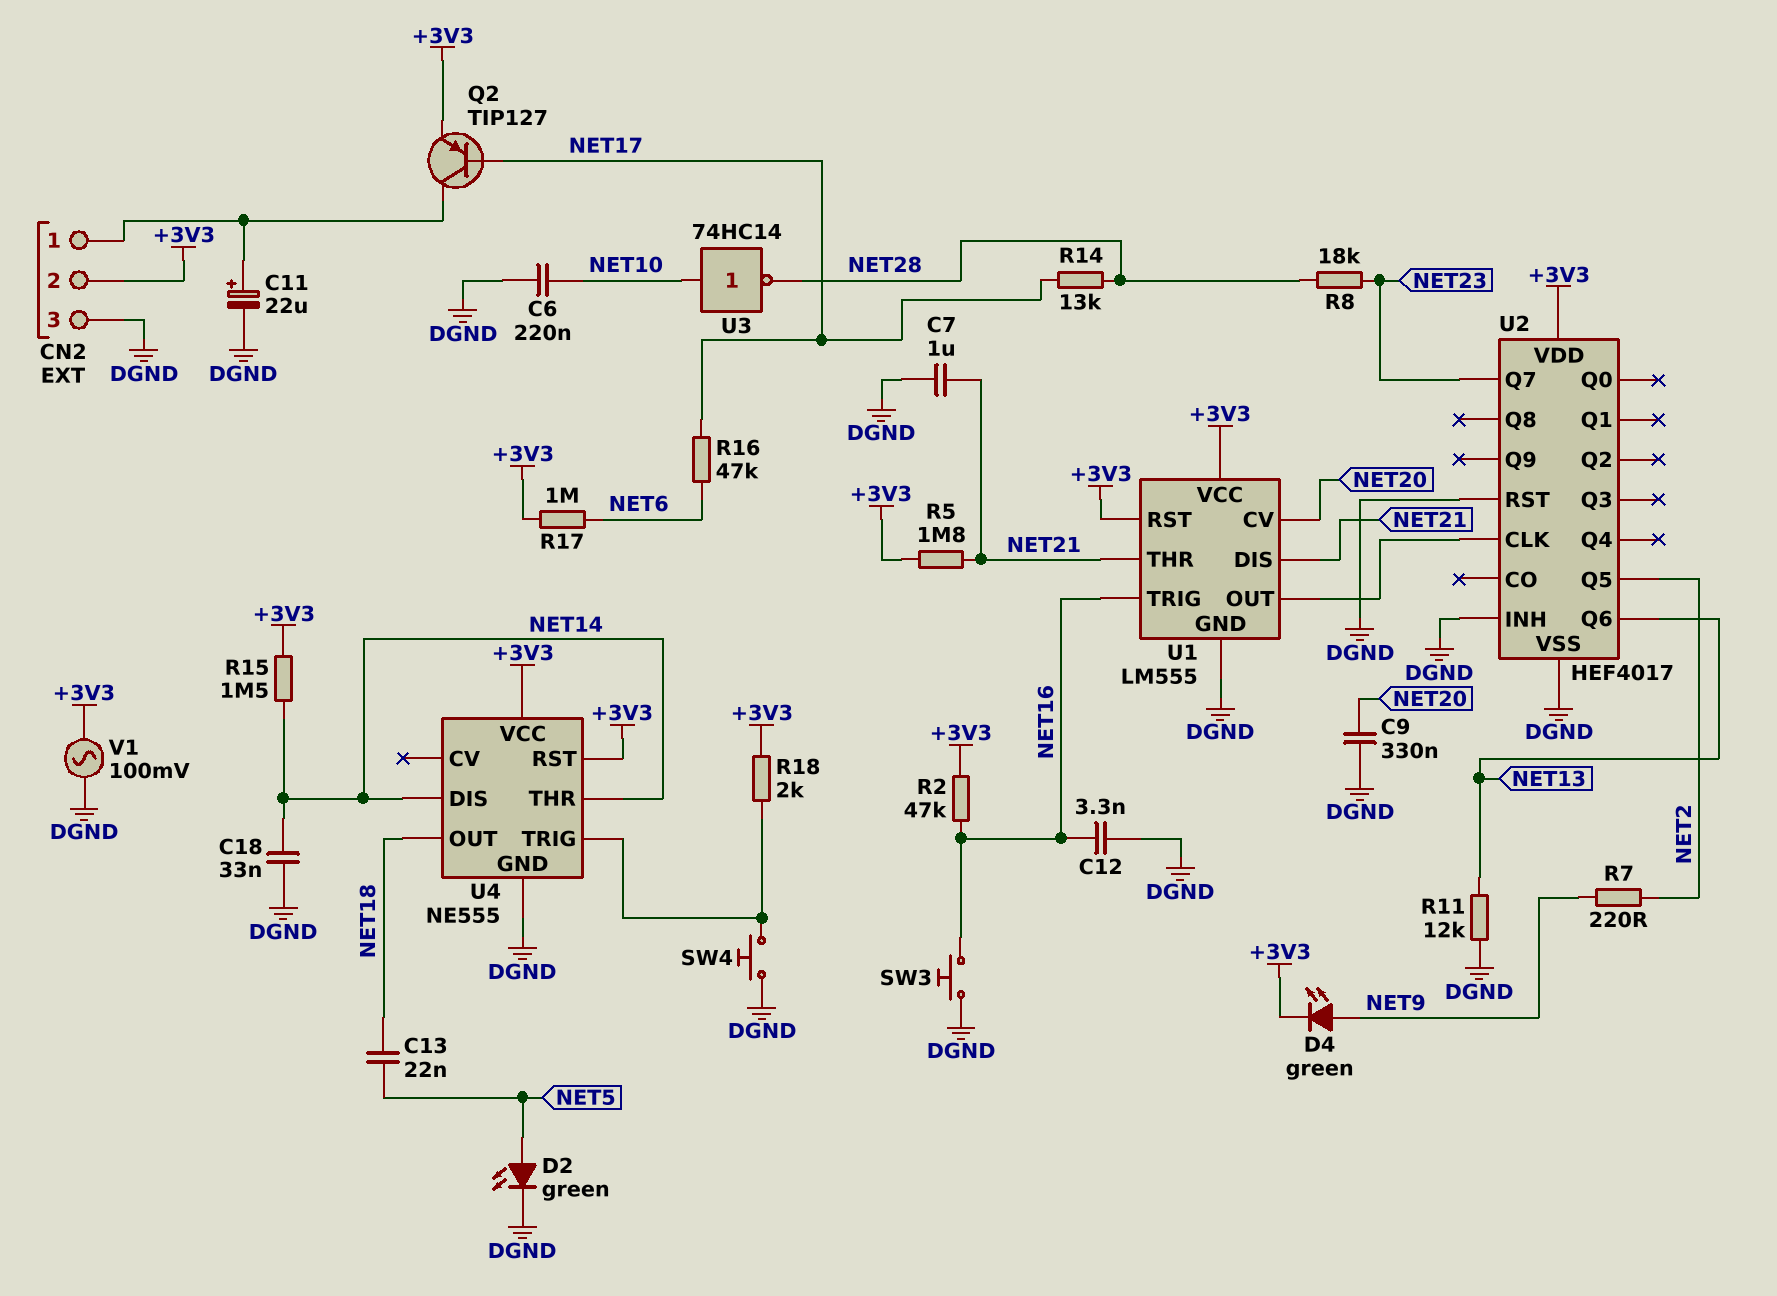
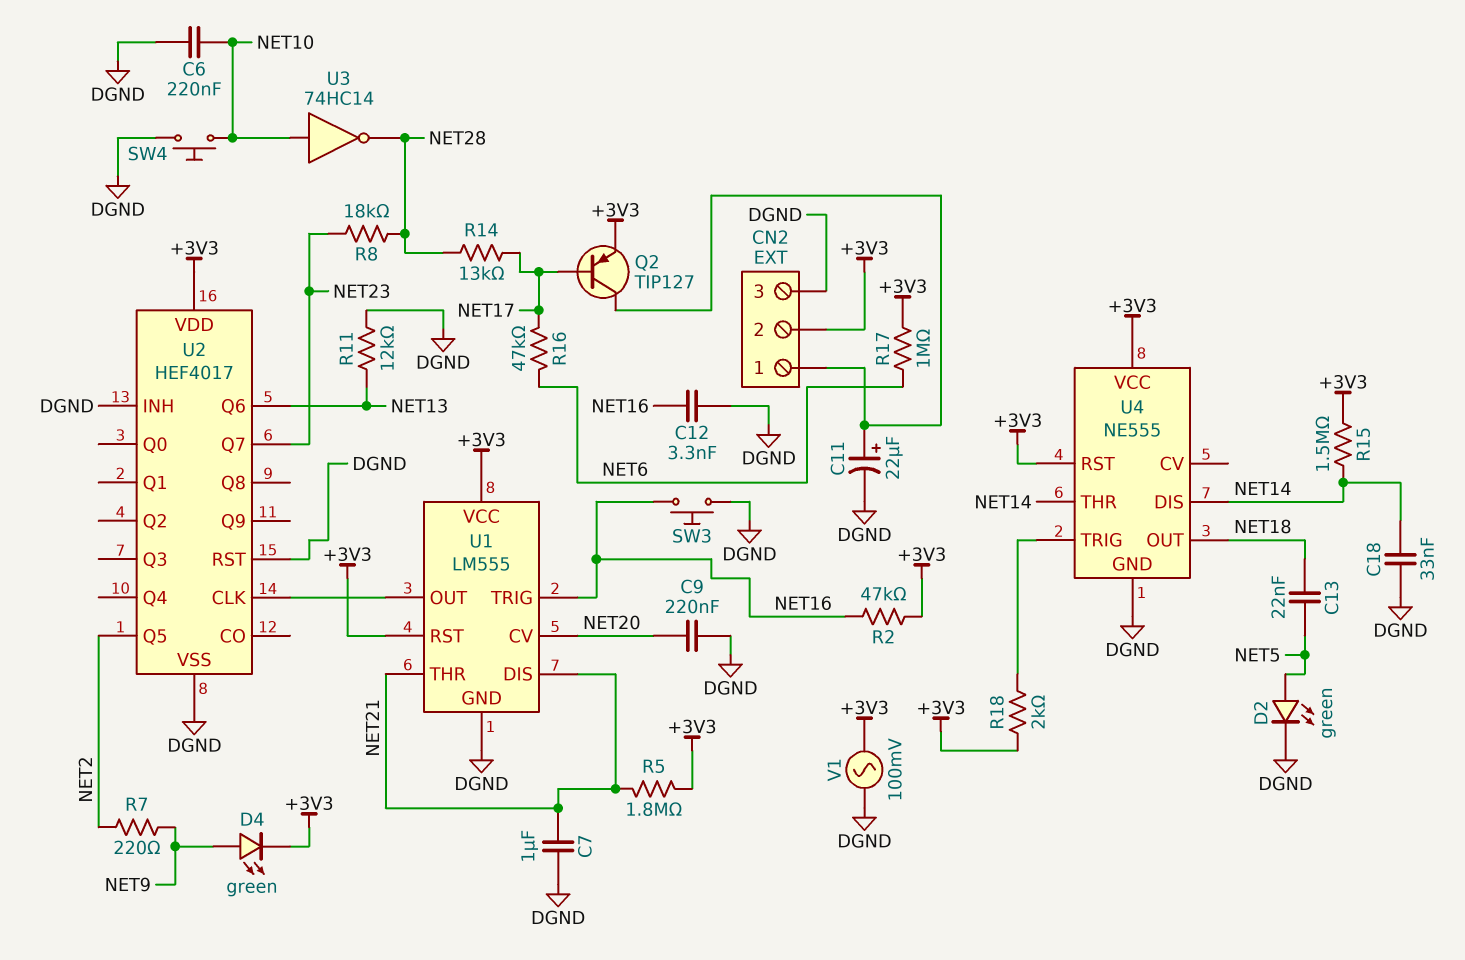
C9: 330nF (DGND, NET20) -> 220nF (DGND, NET20)
SW4: button (DGND, U4/TRIG) -> button (DGND, NET10)

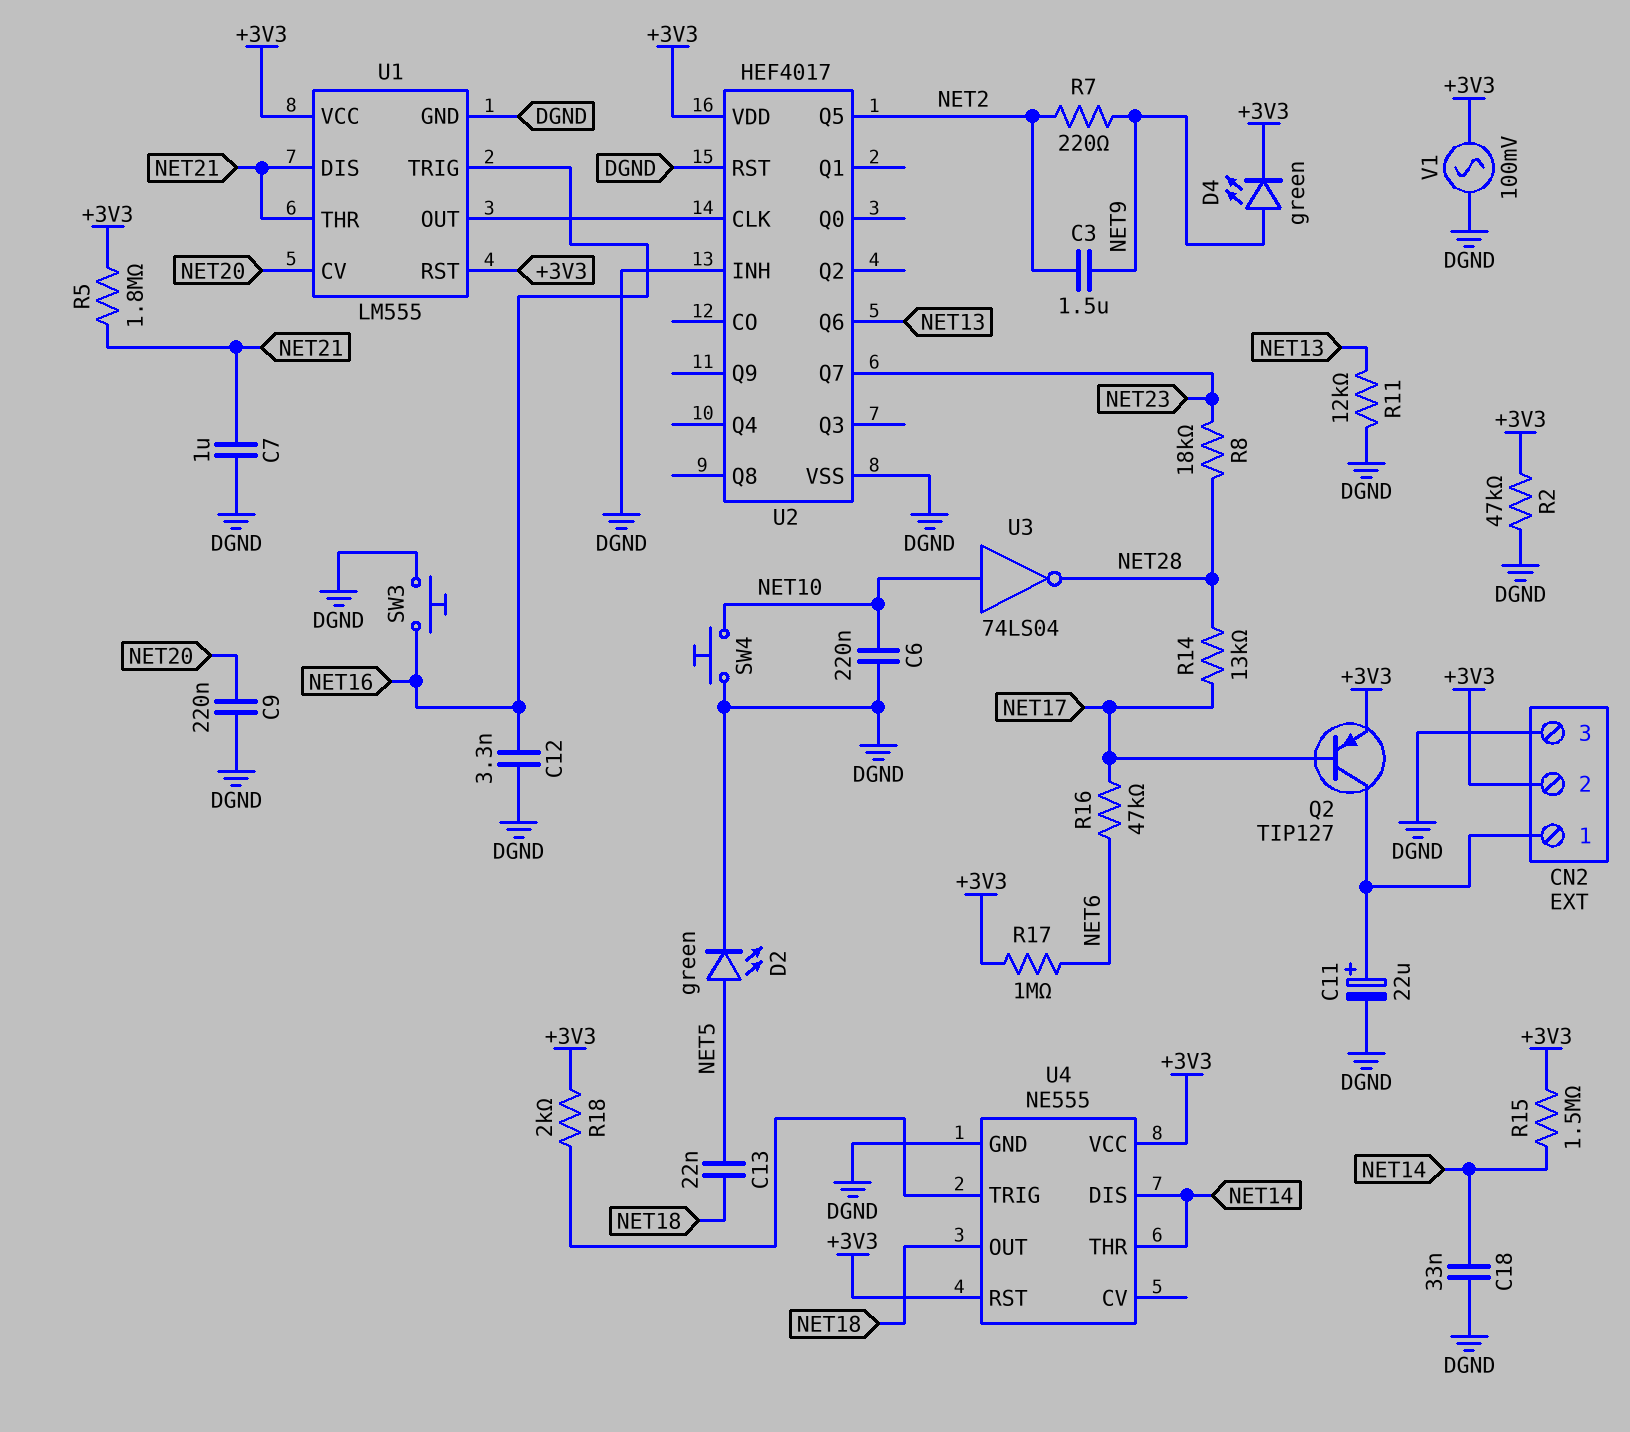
C3: none -> 1.5uF (NET2, NET9)
R2: 47k (+3V3, NET16) -> 47k (+3V3, DGND)
U3: NOT 74HC14 (in NET10, out NET28) -> NOT 74LS04 (in NET10, out NET28)

